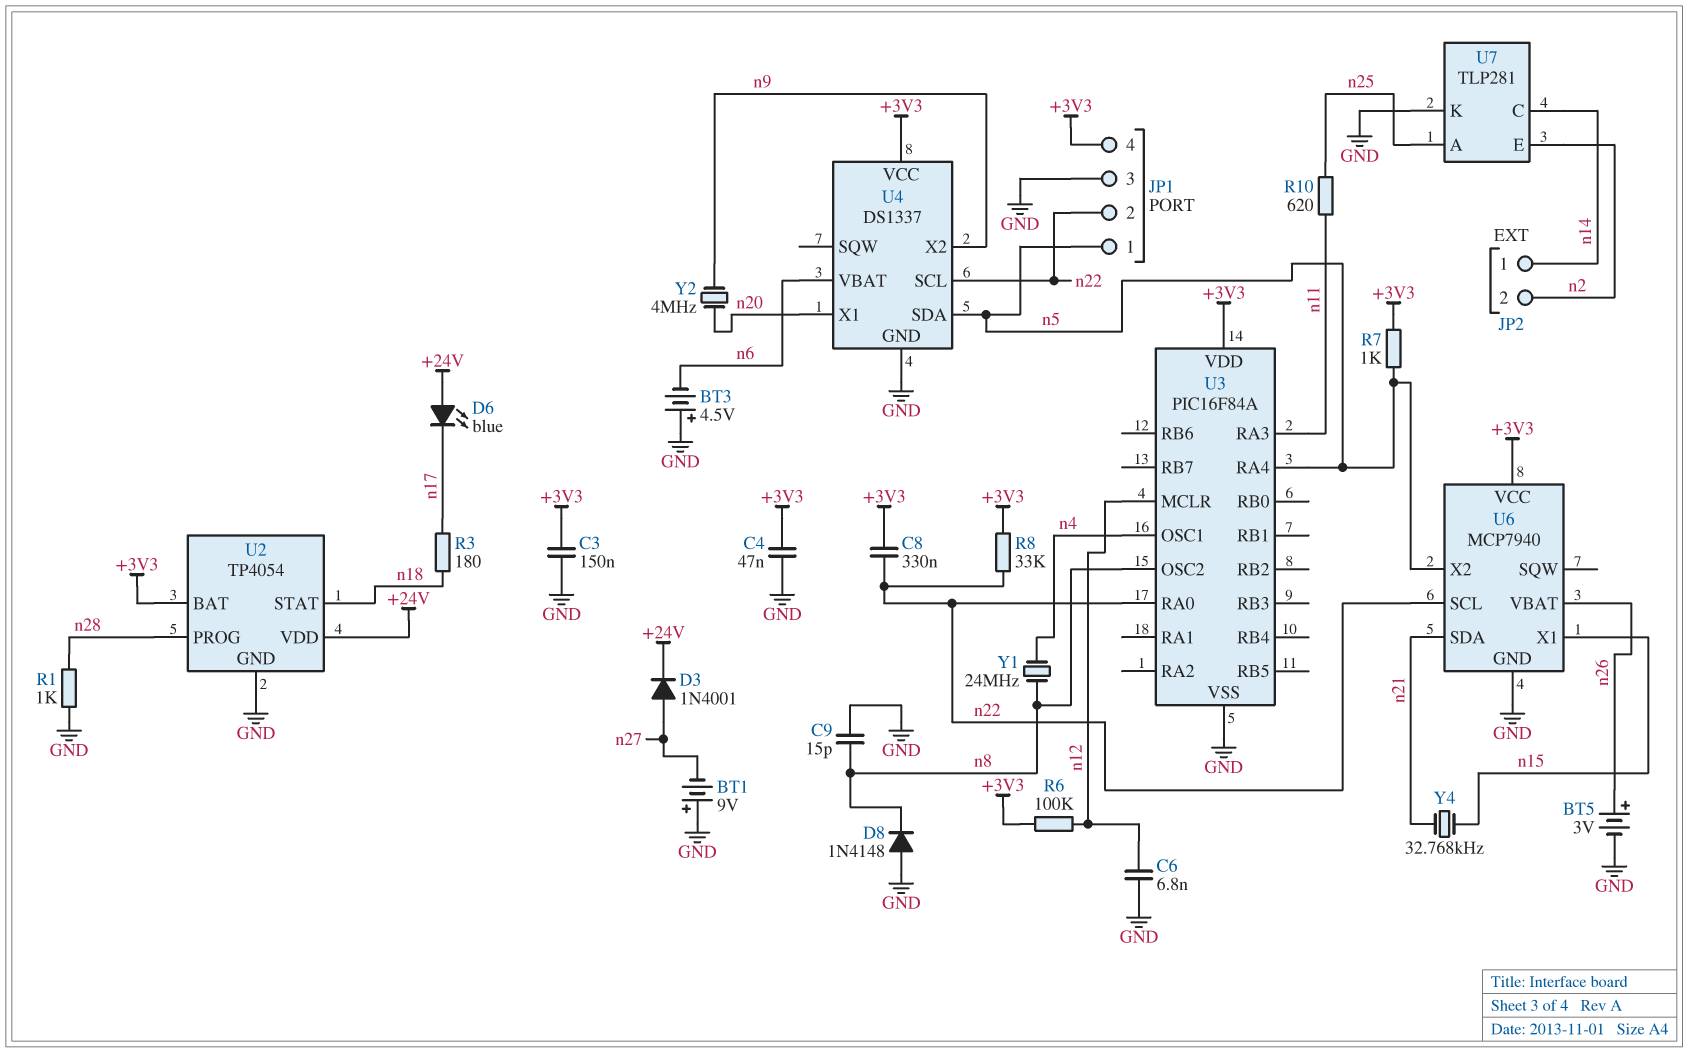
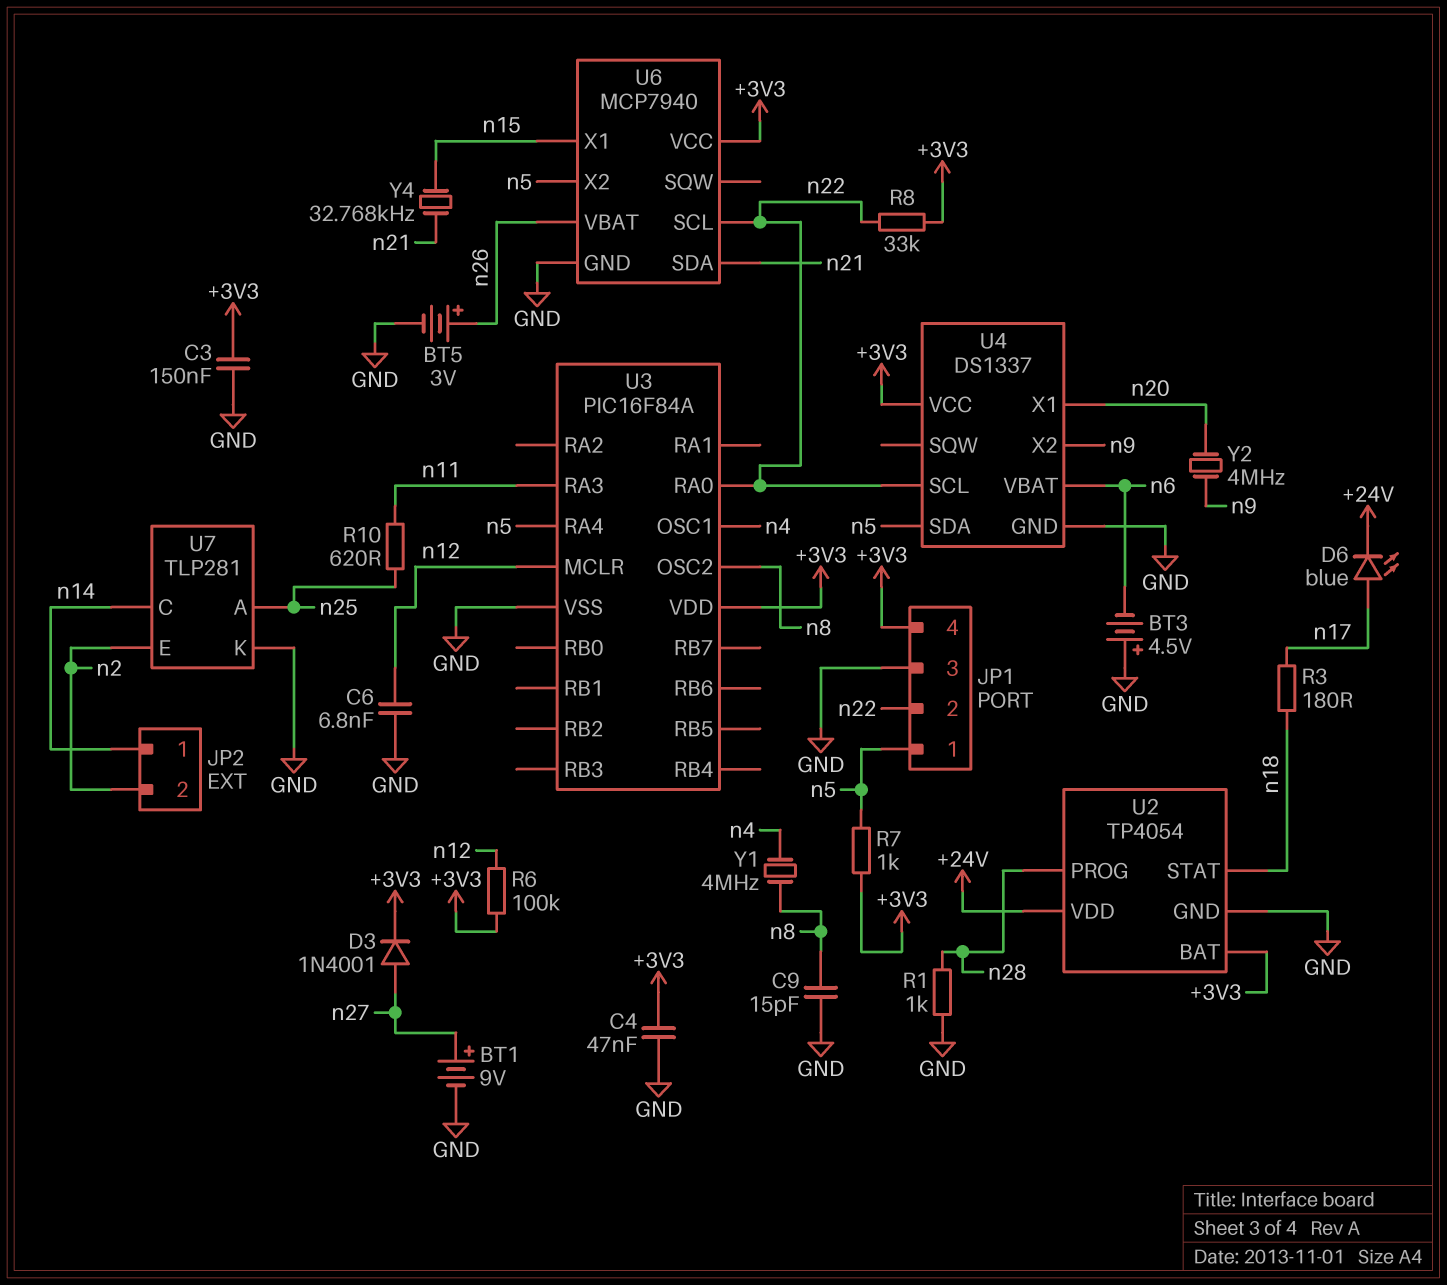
BT1: 9V (plus GND, minus n27) -> 9V (plus n27, minus GND)
C8: 330nF (+3V3, n22) -> none
D3: diode 1N4001 (A n27, K +24V) -> diode 1N4001 (A n27, K +3V3)
D6: LED blue (A +24V, K n17) -> LED blue (A n17, K +24V)
D8: diode 1N4148 (A GND, K n8) -> none
Y1: 24MHz (n4, n8) -> 4MHz (n4, n8)

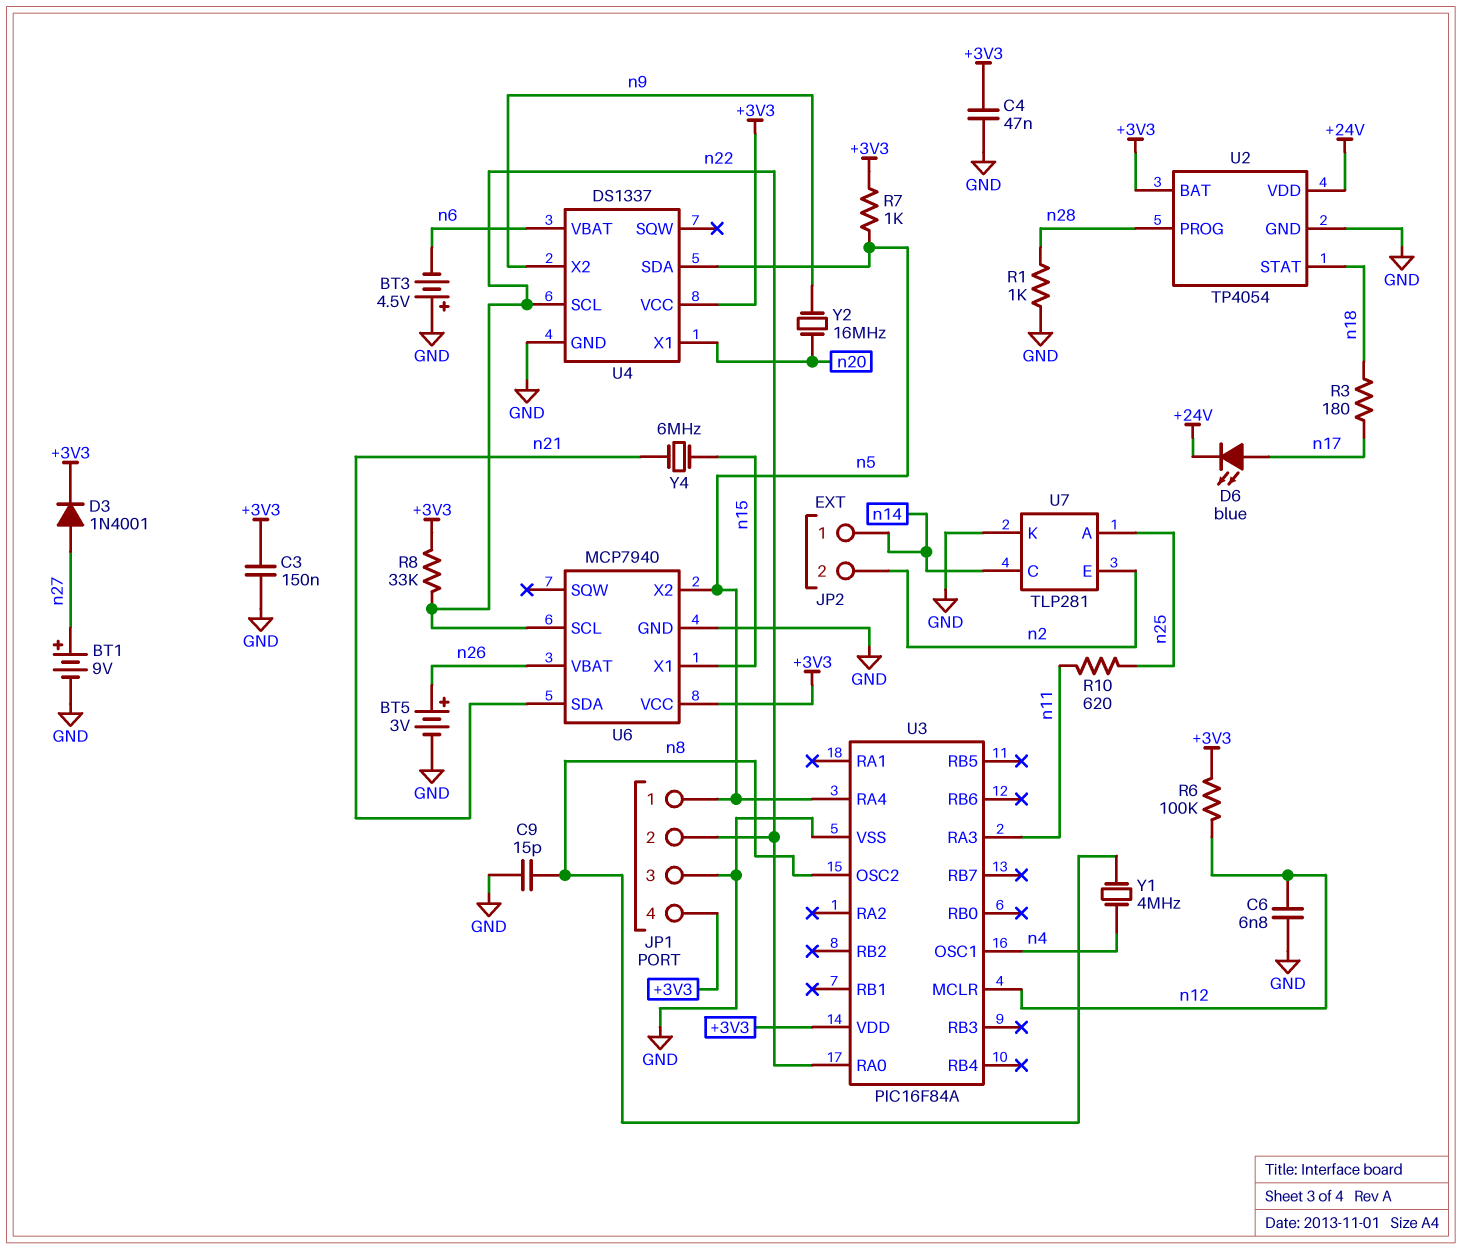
Y2: 4MHz (n9, n20) -> 16MHz (n9, n20)
Y4: 32.768kHz (n15, n21) -> 6MHz (n15, n21)

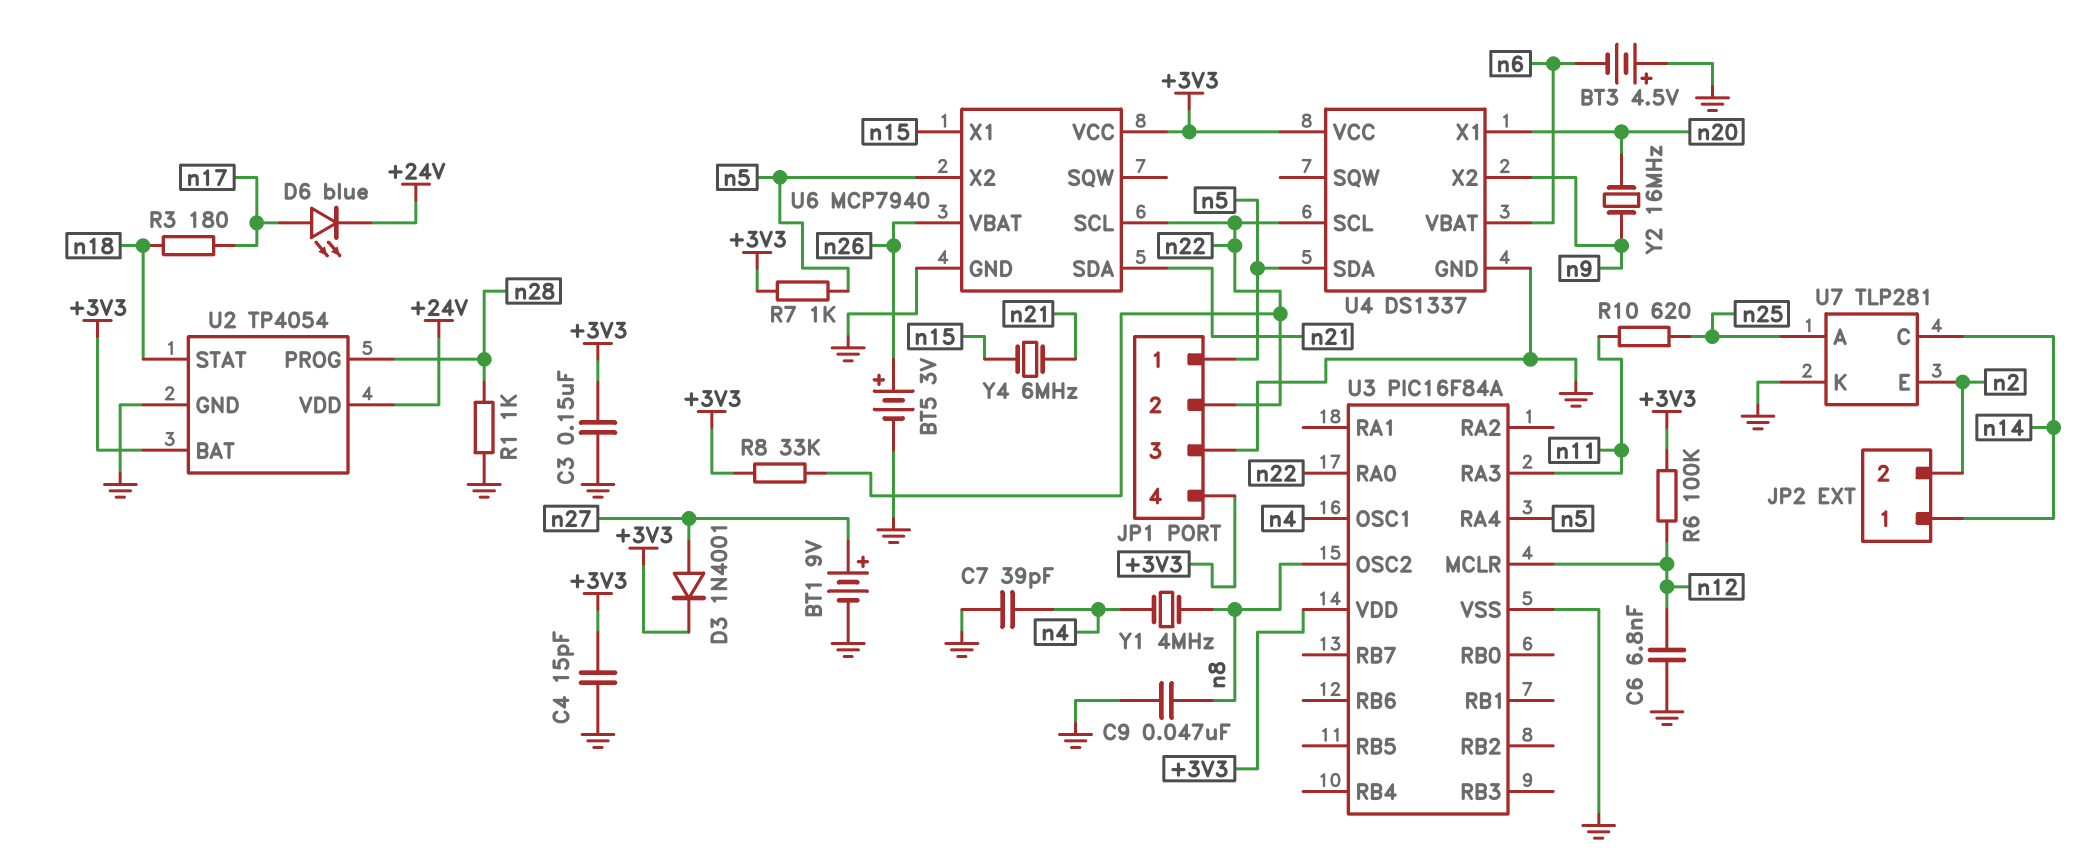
C4: 47nF (+3V3, GND) -> 15pF (+3V3, GND)
C7: none -> 39pF (GND, n4)
C9: 15pF (GND, n8) -> 47nF (GND, n8)

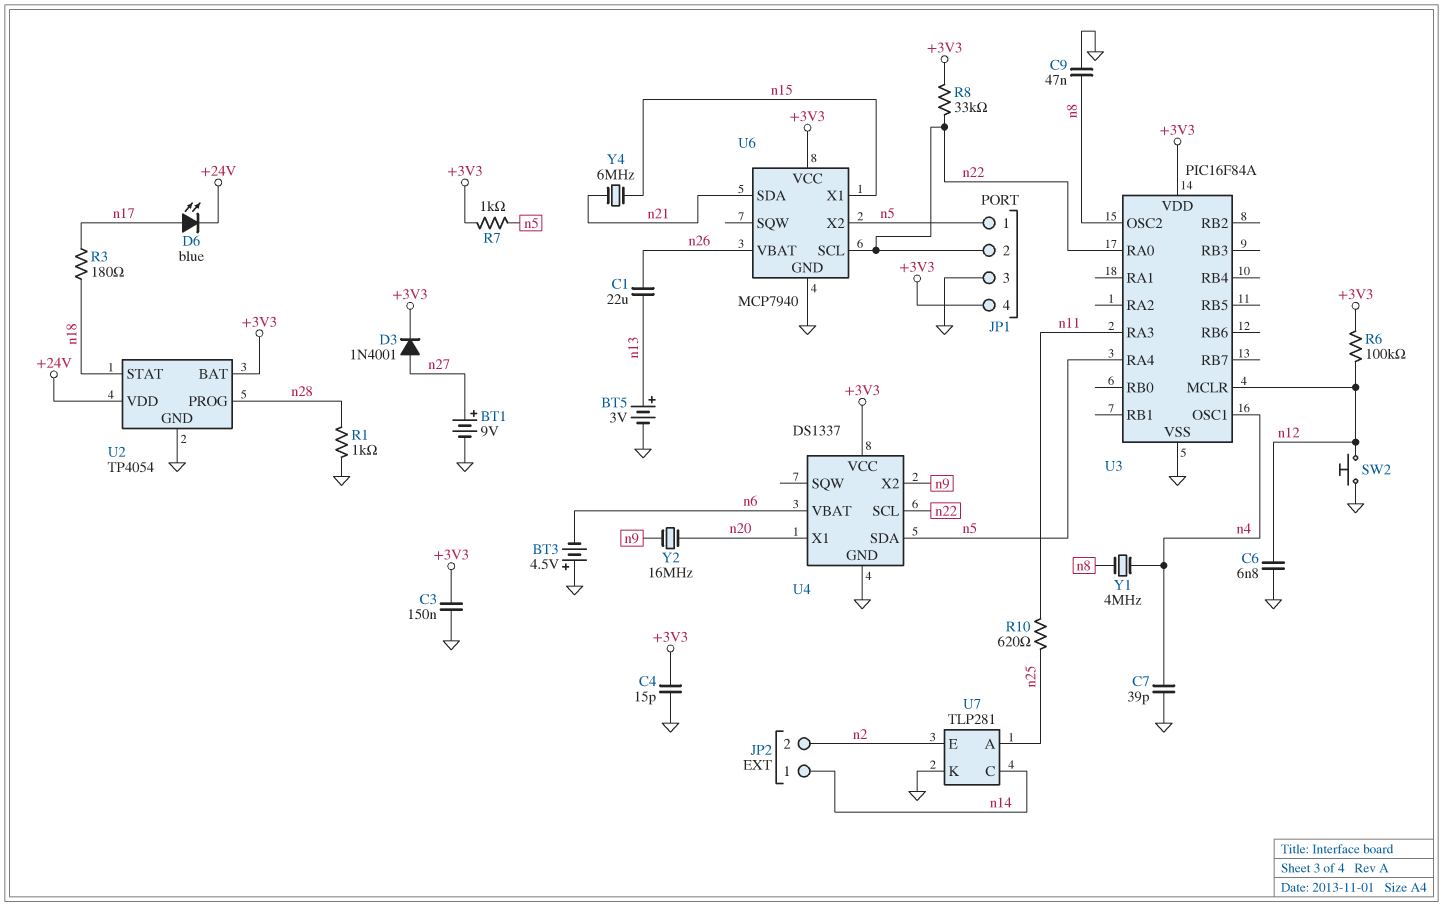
BT5: 3V (plus n26, minus GND) -> 3V (plus n13, minus GND)
C1: none -> 22uF (n13, n26)
SW2: none -> button (GND, n12)

